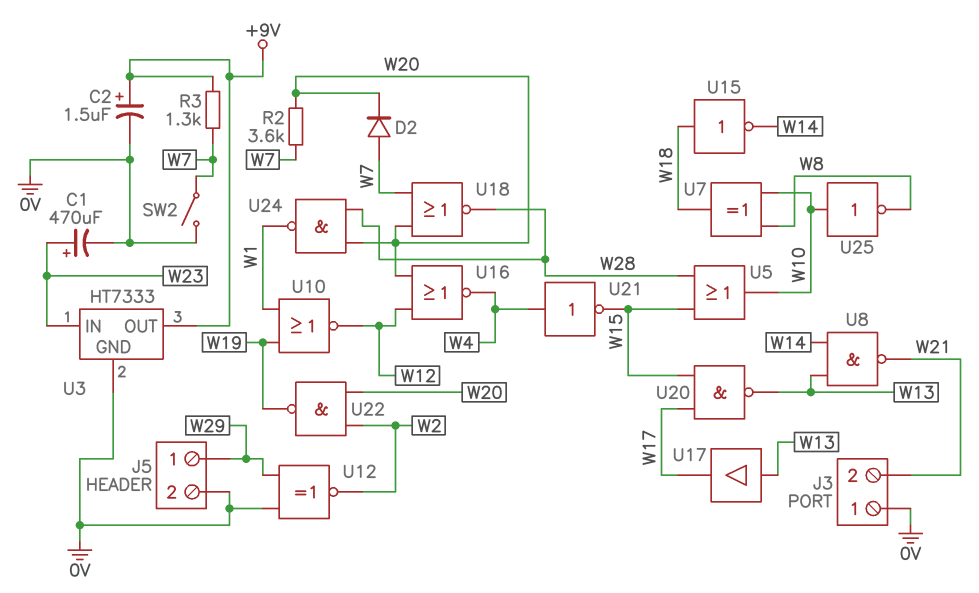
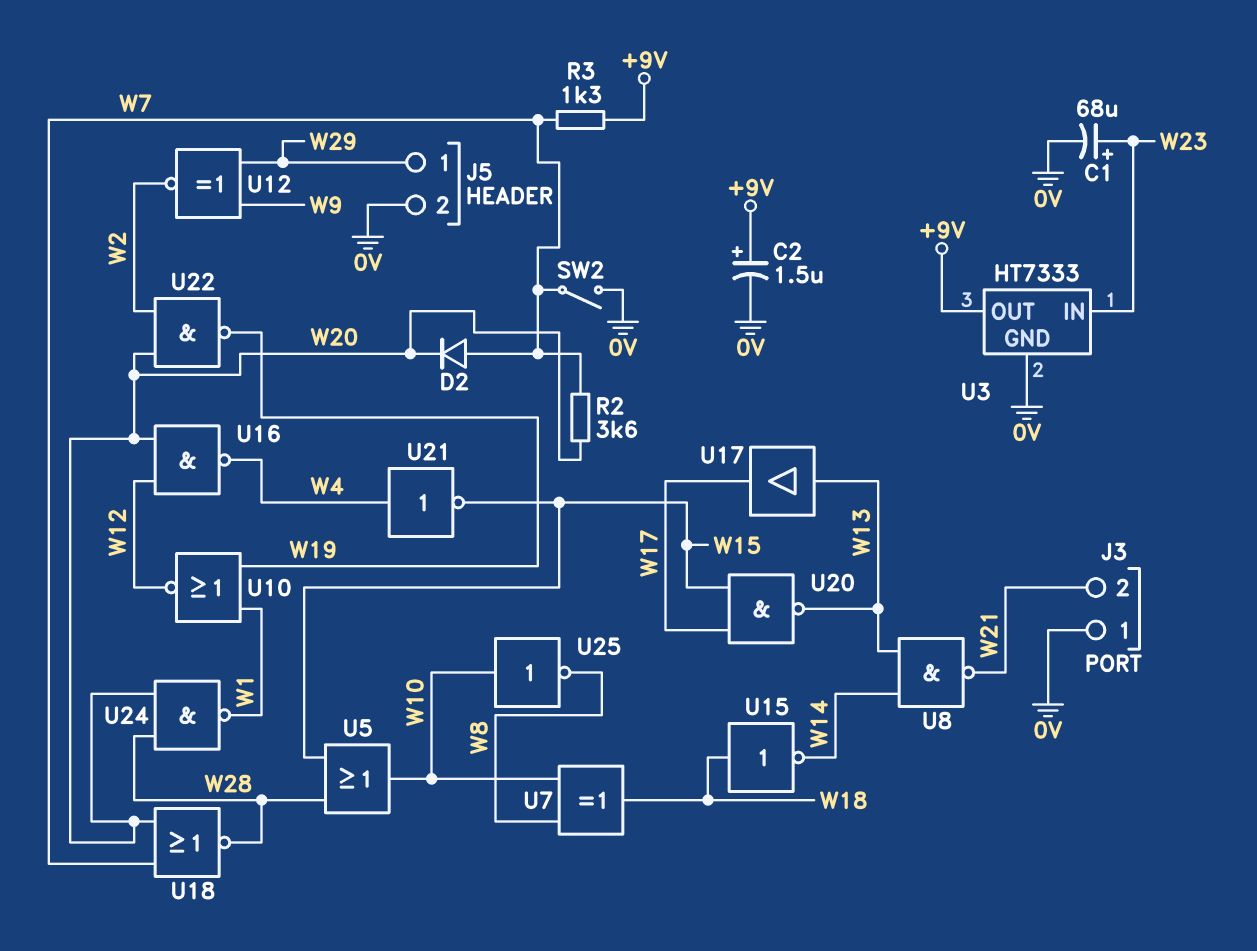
C1: 470uF (plus W23, minus 0V) -> 68uF (plus W23, minus 0V)
U12: XNOR (in 0V, in W29, out W2) -> XNOR (in W9, in W29, out W2)
U16: NOR (in W12, in W20, out W4) -> NAND (in W12, in W20, out W4)

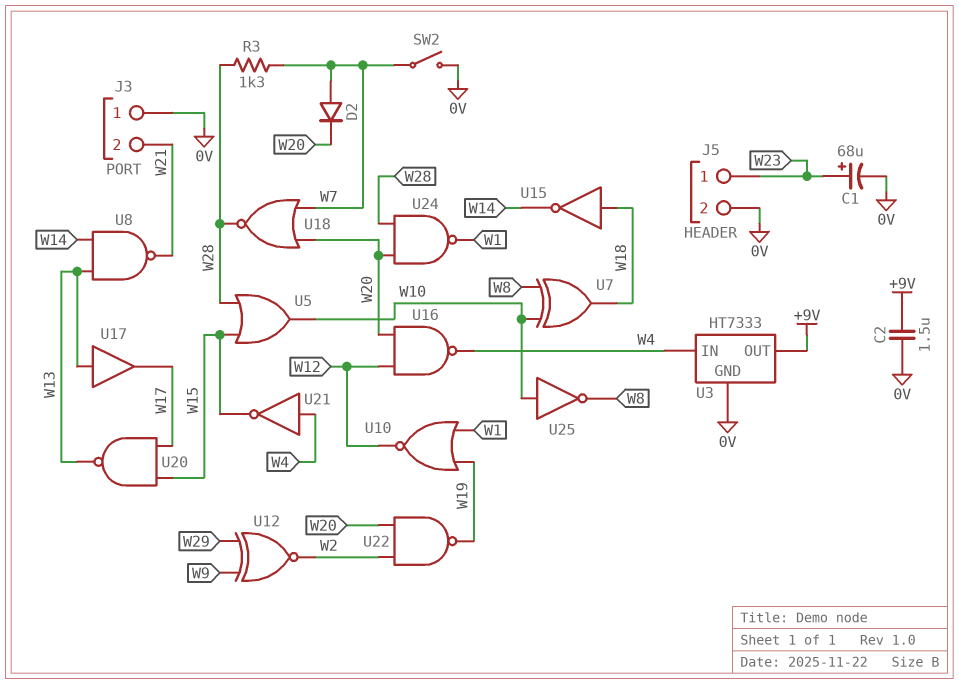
C2: 1.5uF (plus +9V, minus 0V) -> 1.5uF (+9V, 0V)
J5 pin 1: W29 -> W23
R2: 3.6k (W7, W20) -> none
R3: 1.3k (+9V, W7) -> 1.3k (W7, W28)
U3 pin IN: W23 -> W4

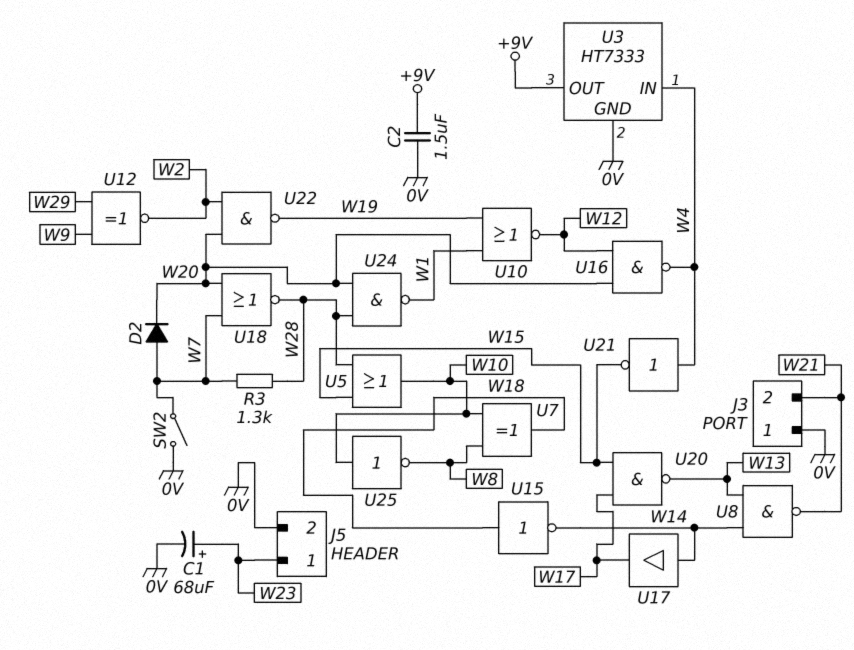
U17: buffer (in W13, out W17) -> buffer (in W14, out W17)

